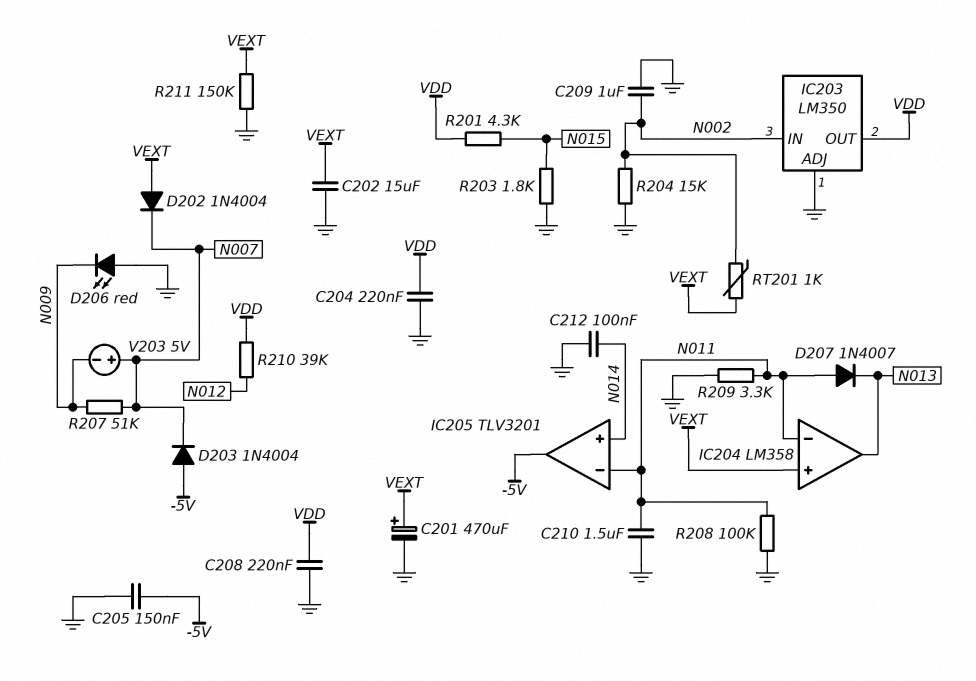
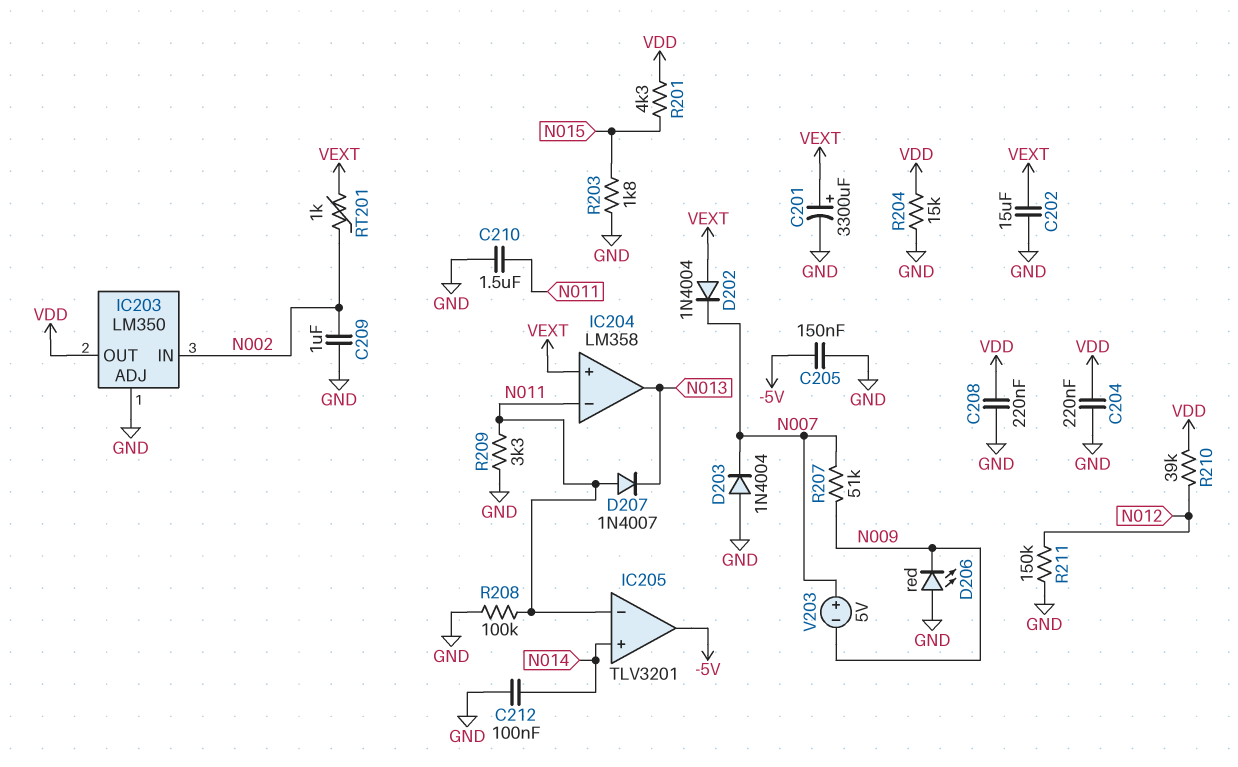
C201: 470uF (plus VEXT, minus GND) -> 3300uF (plus VEXT, minus GND)
D203: diode 1N4004 (A -5V, K N007) -> diode 1N4004 (A GND, K N007)
R204: 15k (GND, N002) -> 15k (GND, VDD)
R211: 150k (GND, VEXT) -> 150k (GND, N012)

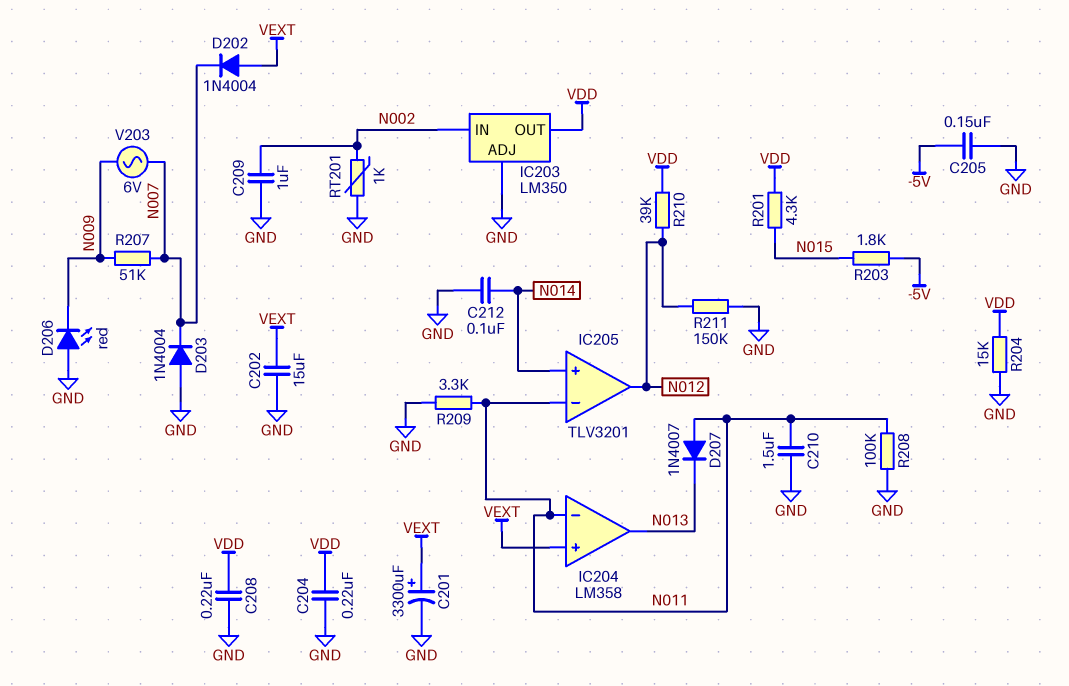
IC205 pin out: -5V -> N012
R203: 1.8k (GND, N015) -> 1.8k (-5V, N015)
RT201: 1k (N002, VEXT) -> 1k (GND, N002)
V203: 5V (plus N007, minus N009) -> AC 6V (N007, N009)

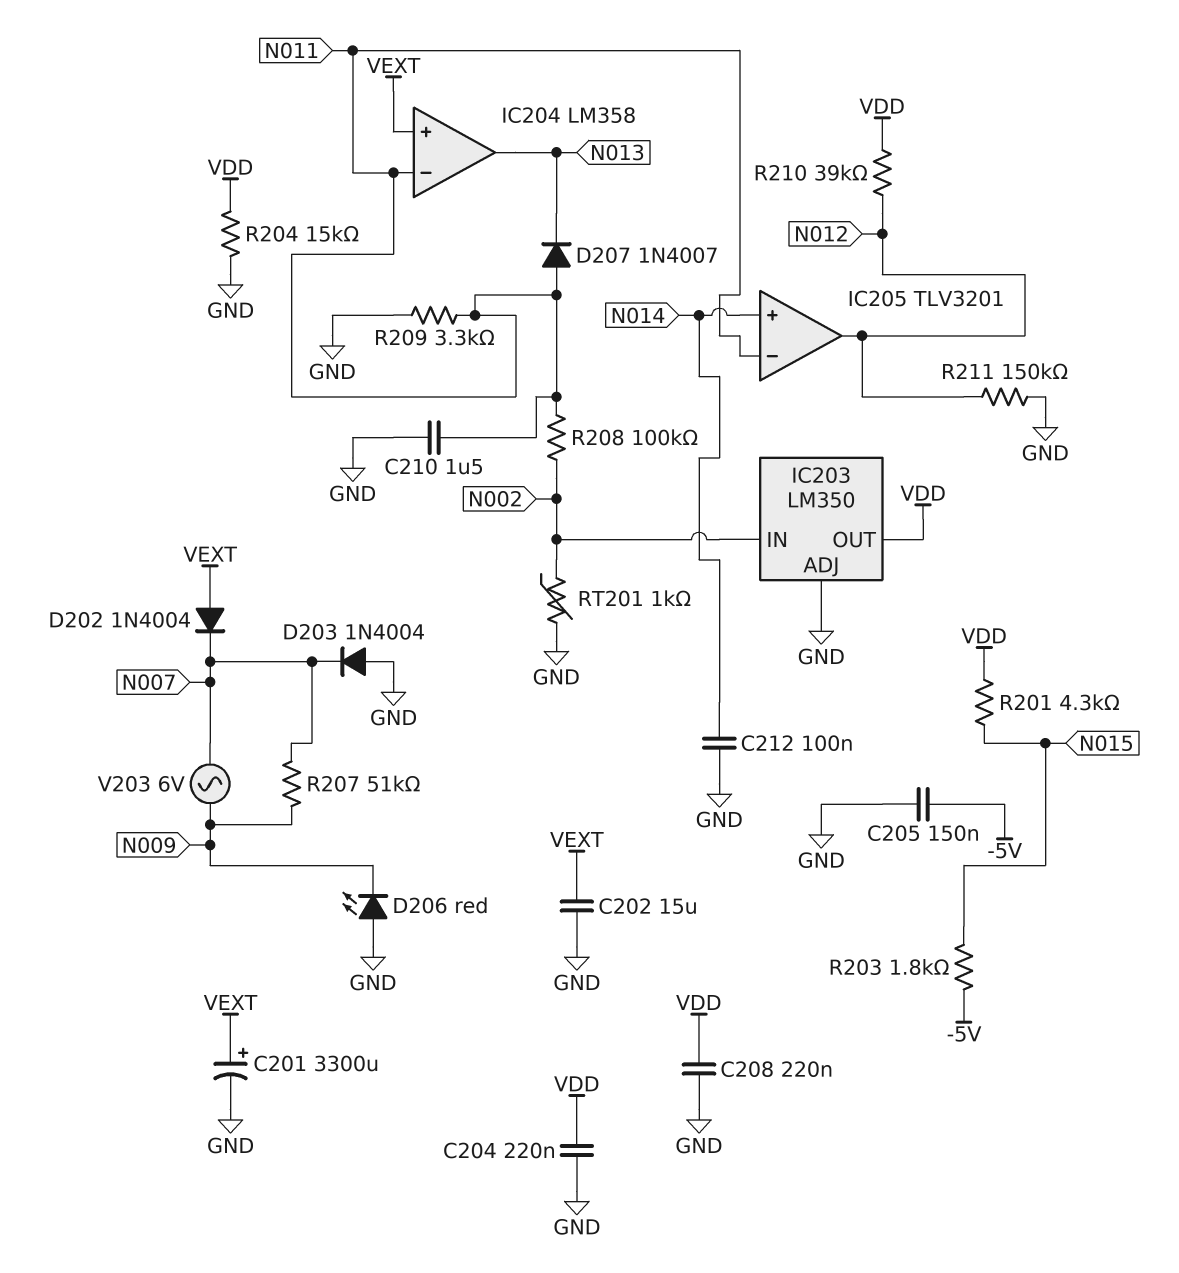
C209: 1uF (GND, N002) -> none
R208: 100k (GND, N011) -> 100k (N002, N011)

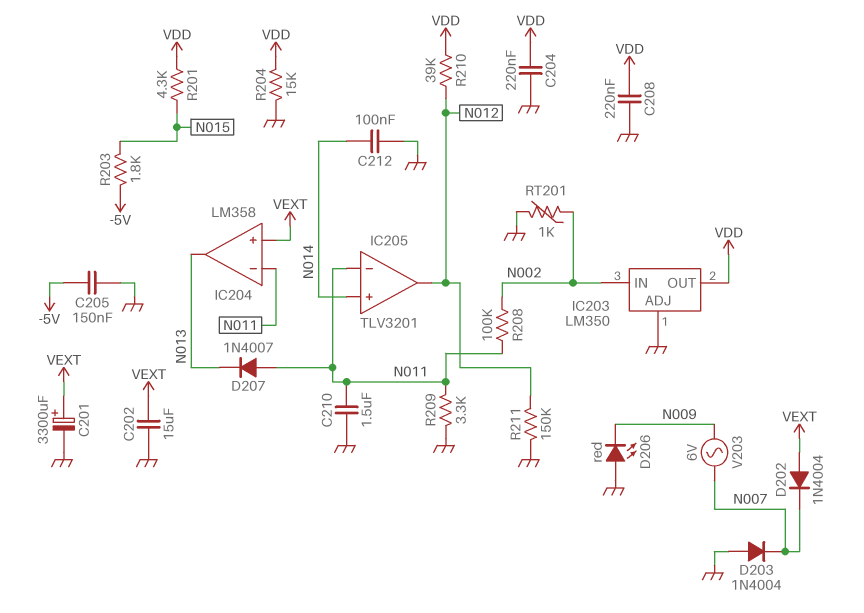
R207: 51k (N007, N009) -> none

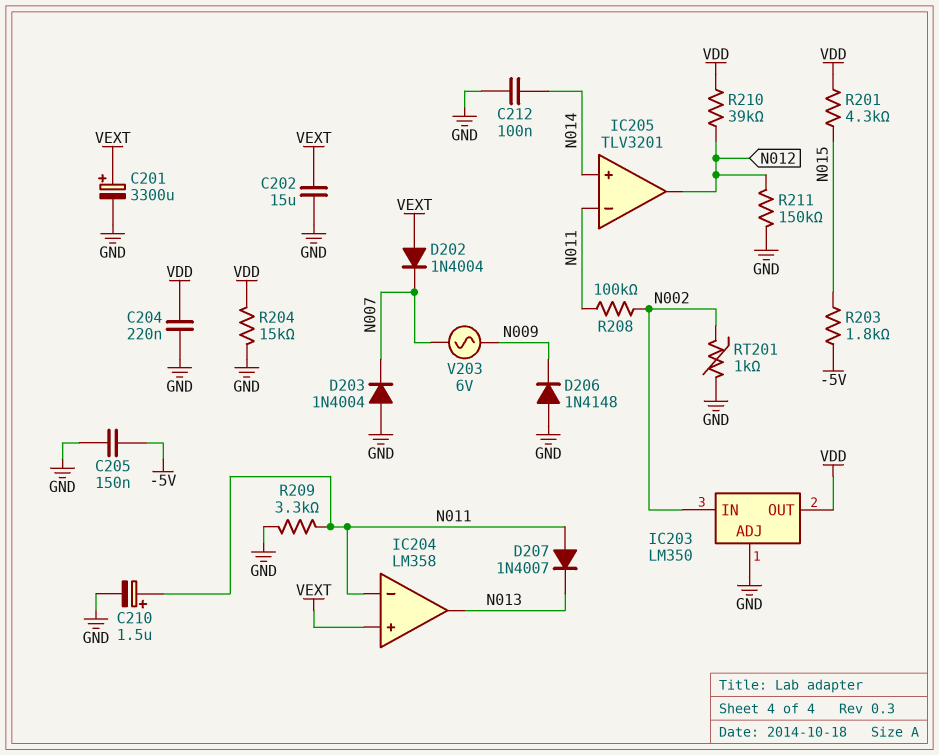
C208: 220nF (GND, VDD) -> none
C210: 1.5uF (GND, N011) -> 1.5uF (plus N011, minus GND)
D206: LED red (A GND, K N009) -> diode 1N4148 (A GND, K N009)

